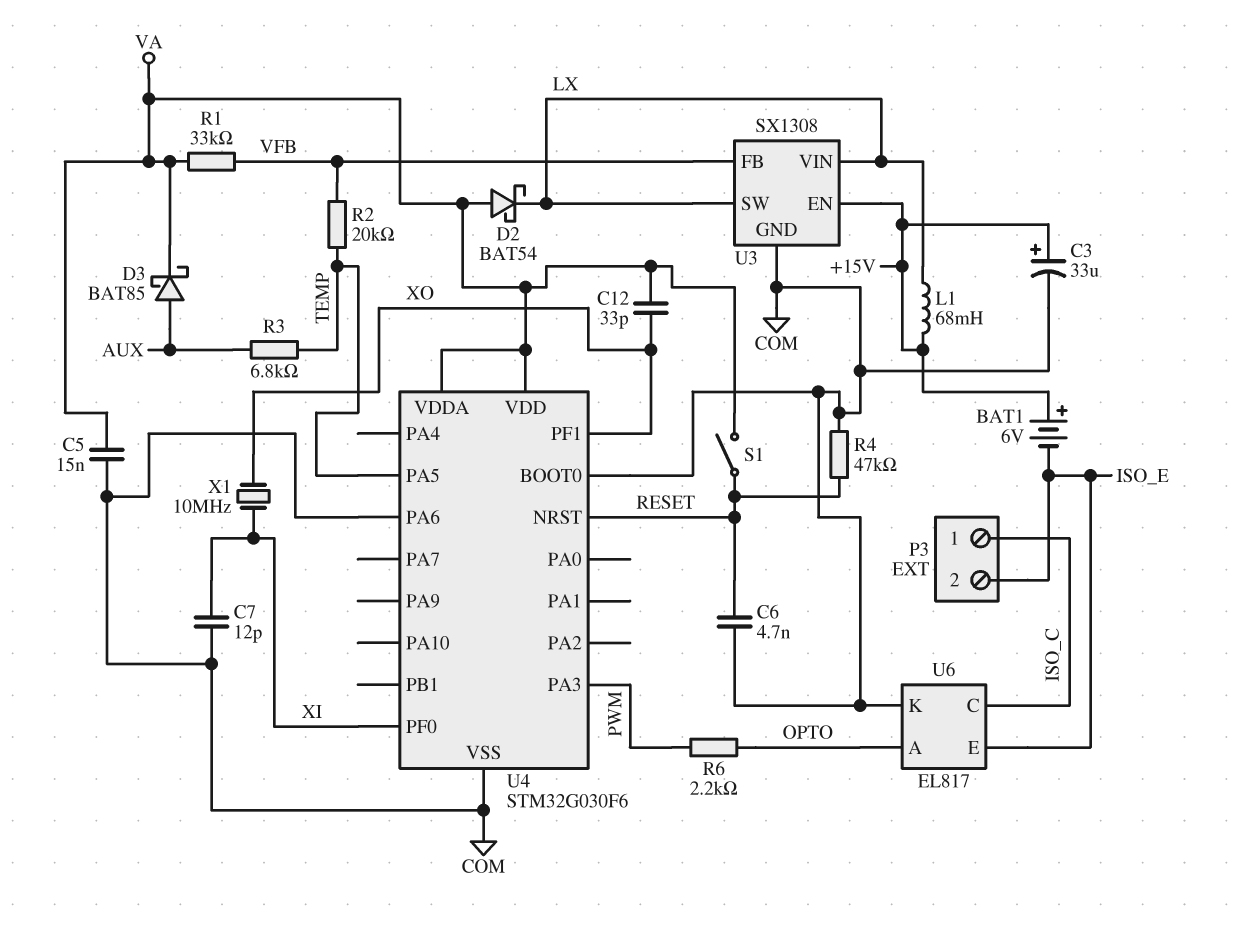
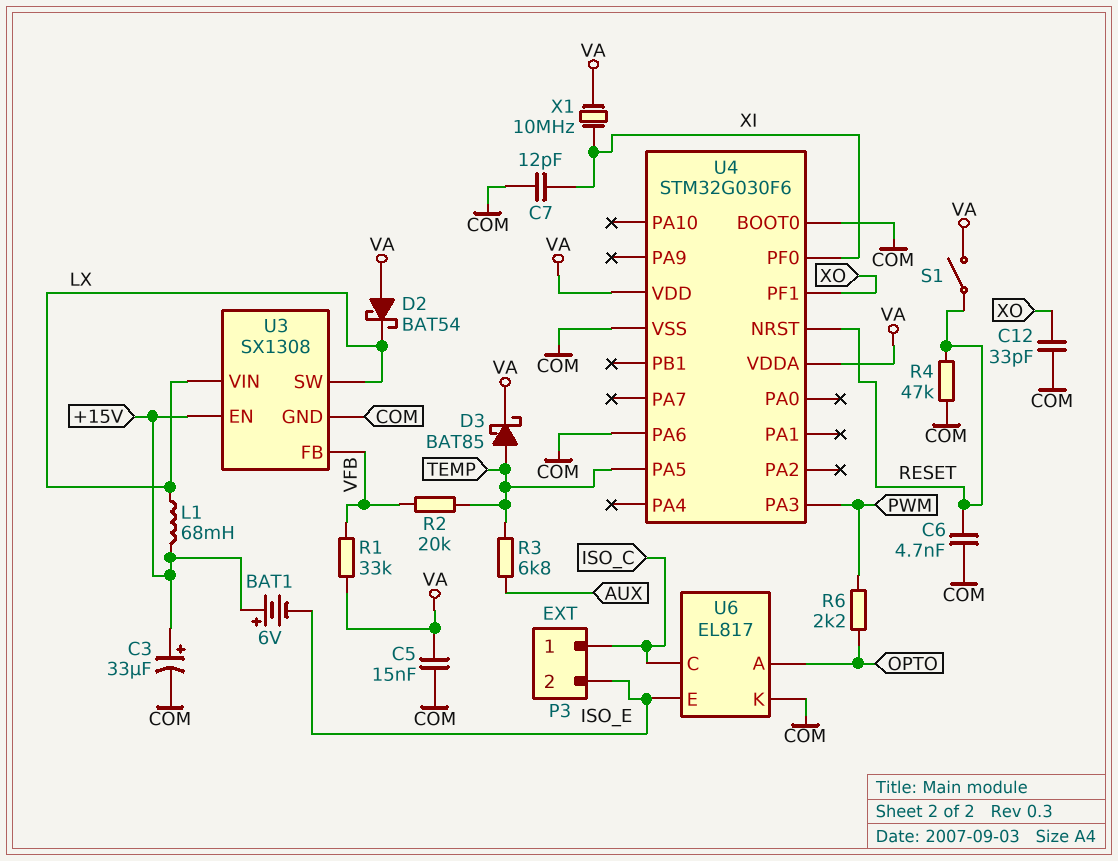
C12: 33pF (VA, XO) -> 33pF (COM, XO)
D3: schottky BAT85 (A AUX, K VA) -> schottky BAT85 (A TEMP, K VA)
X1: 10MHz (XI, XO) -> 10MHz (VA, XI)

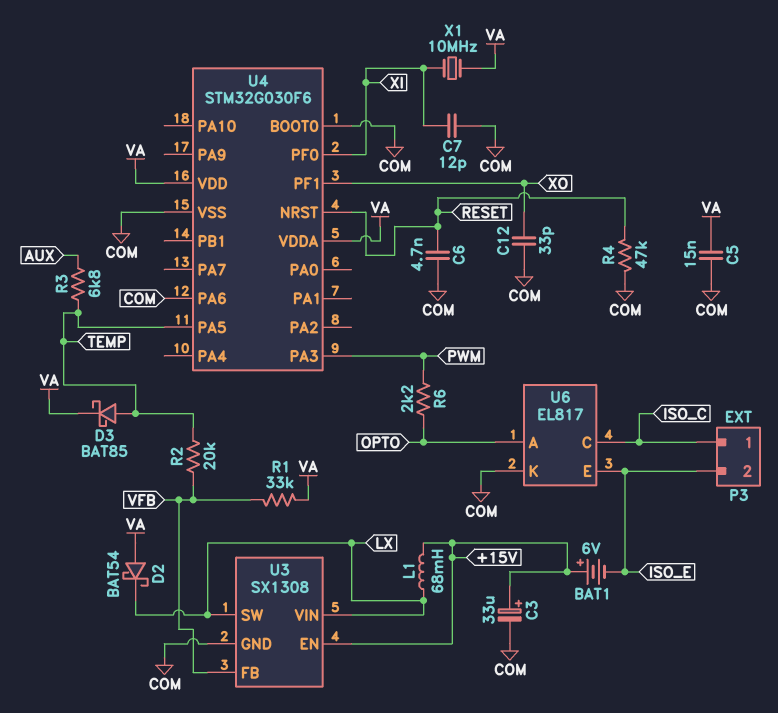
S1: switch (RESET, VA) -> none

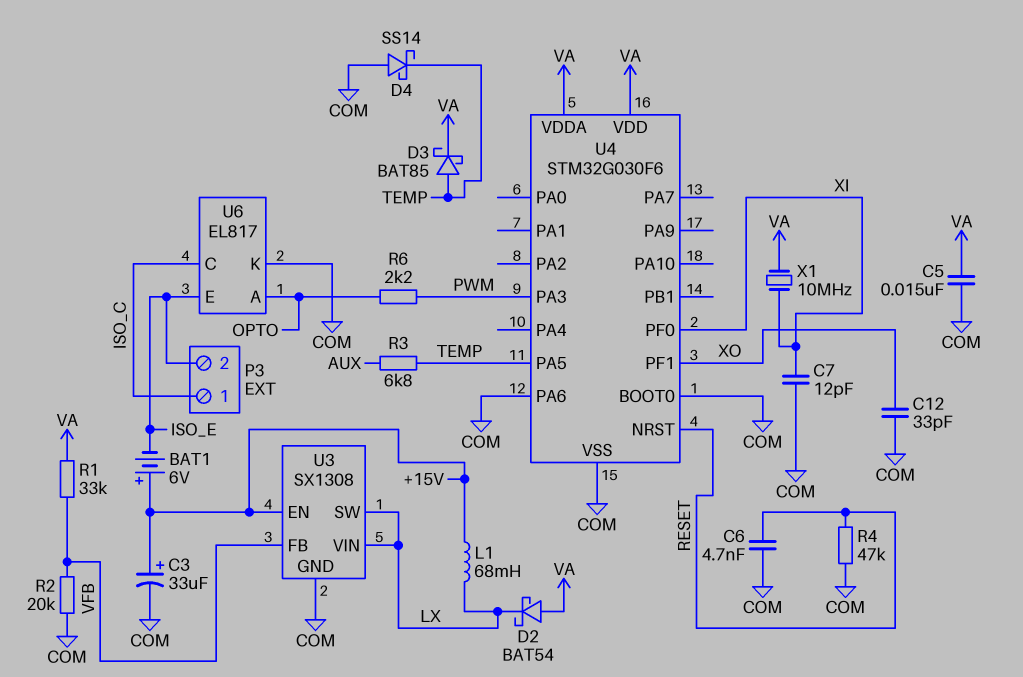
D4: none -> schottky SS14 (A COM, K TEMP)
R2: 20k (TEMP, VFB) -> 20k (COM, VFB)

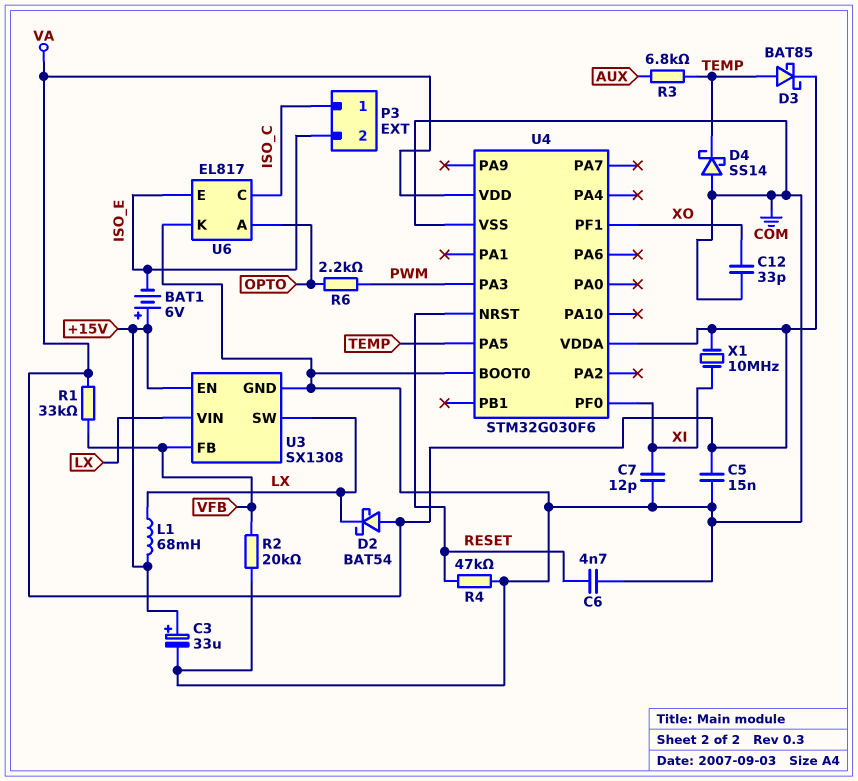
U4 pin PA6: COM -> none

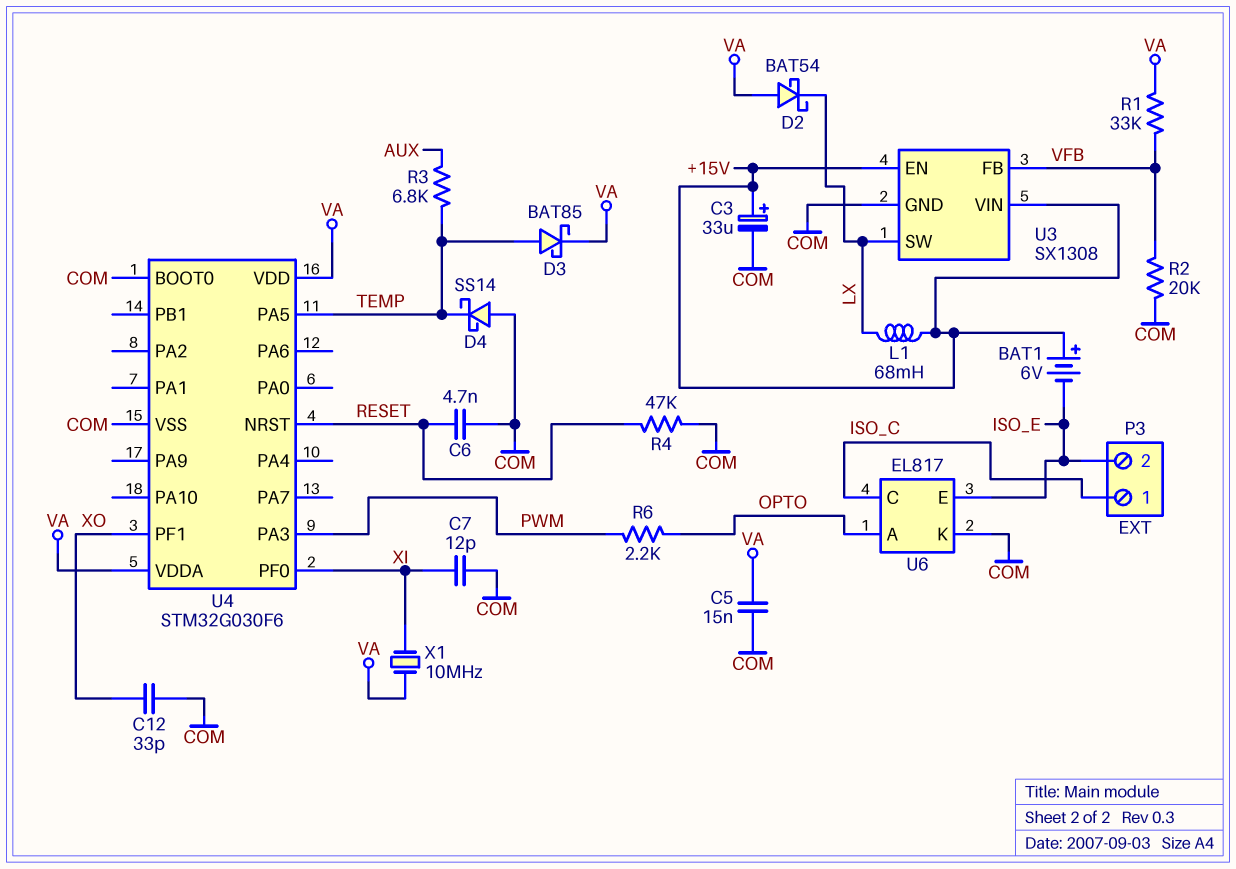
U3 pin VIN: LX -> +15V

